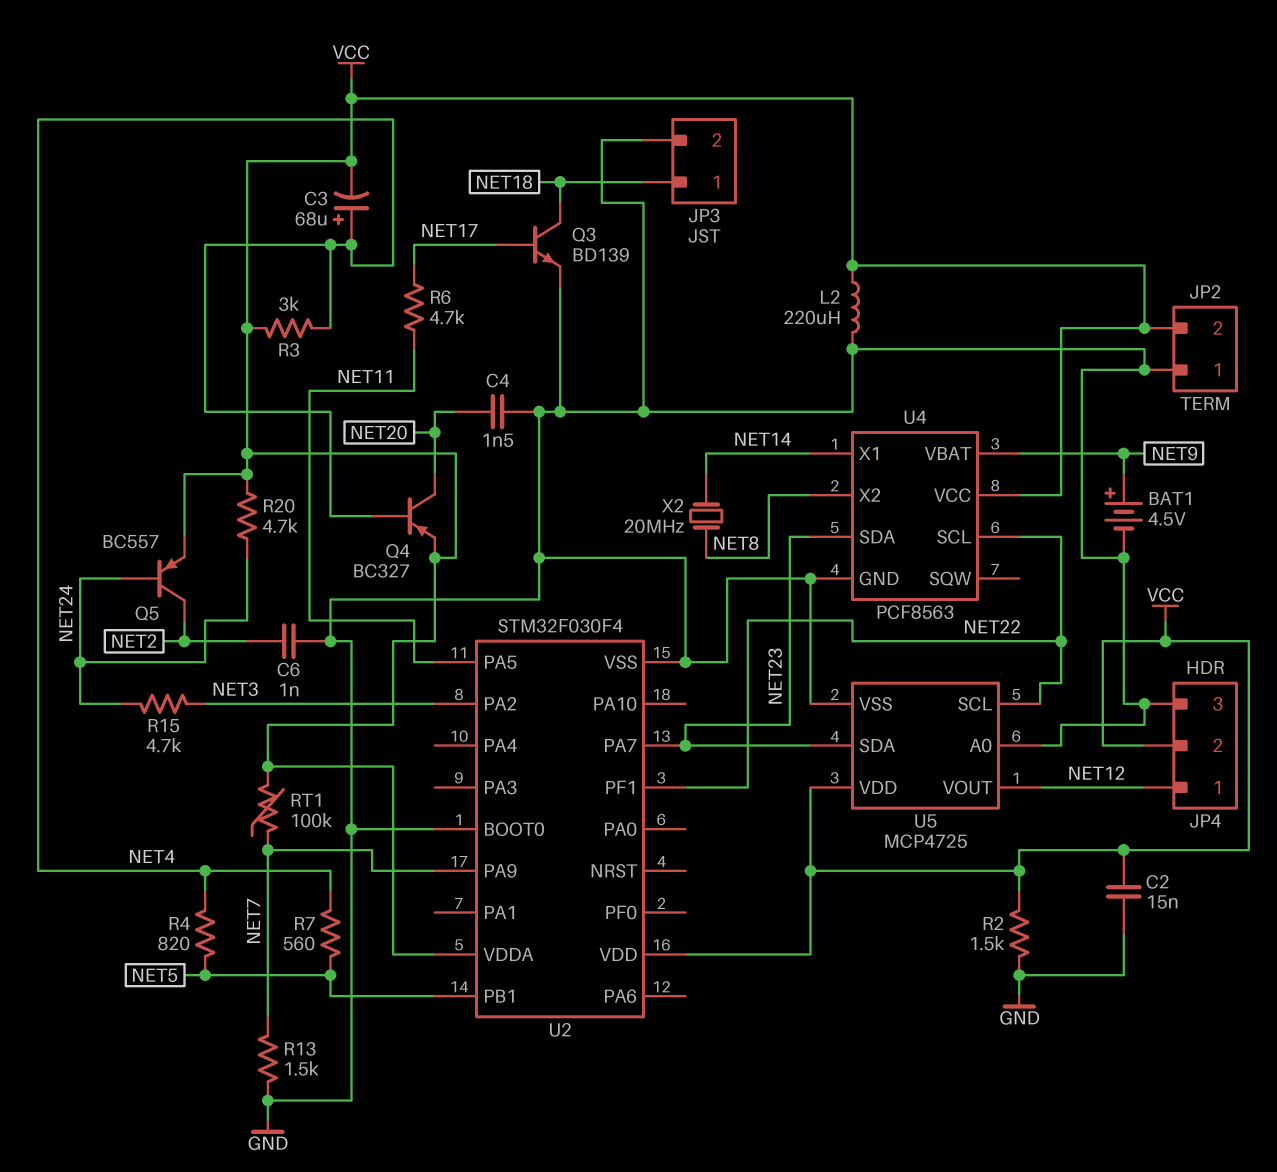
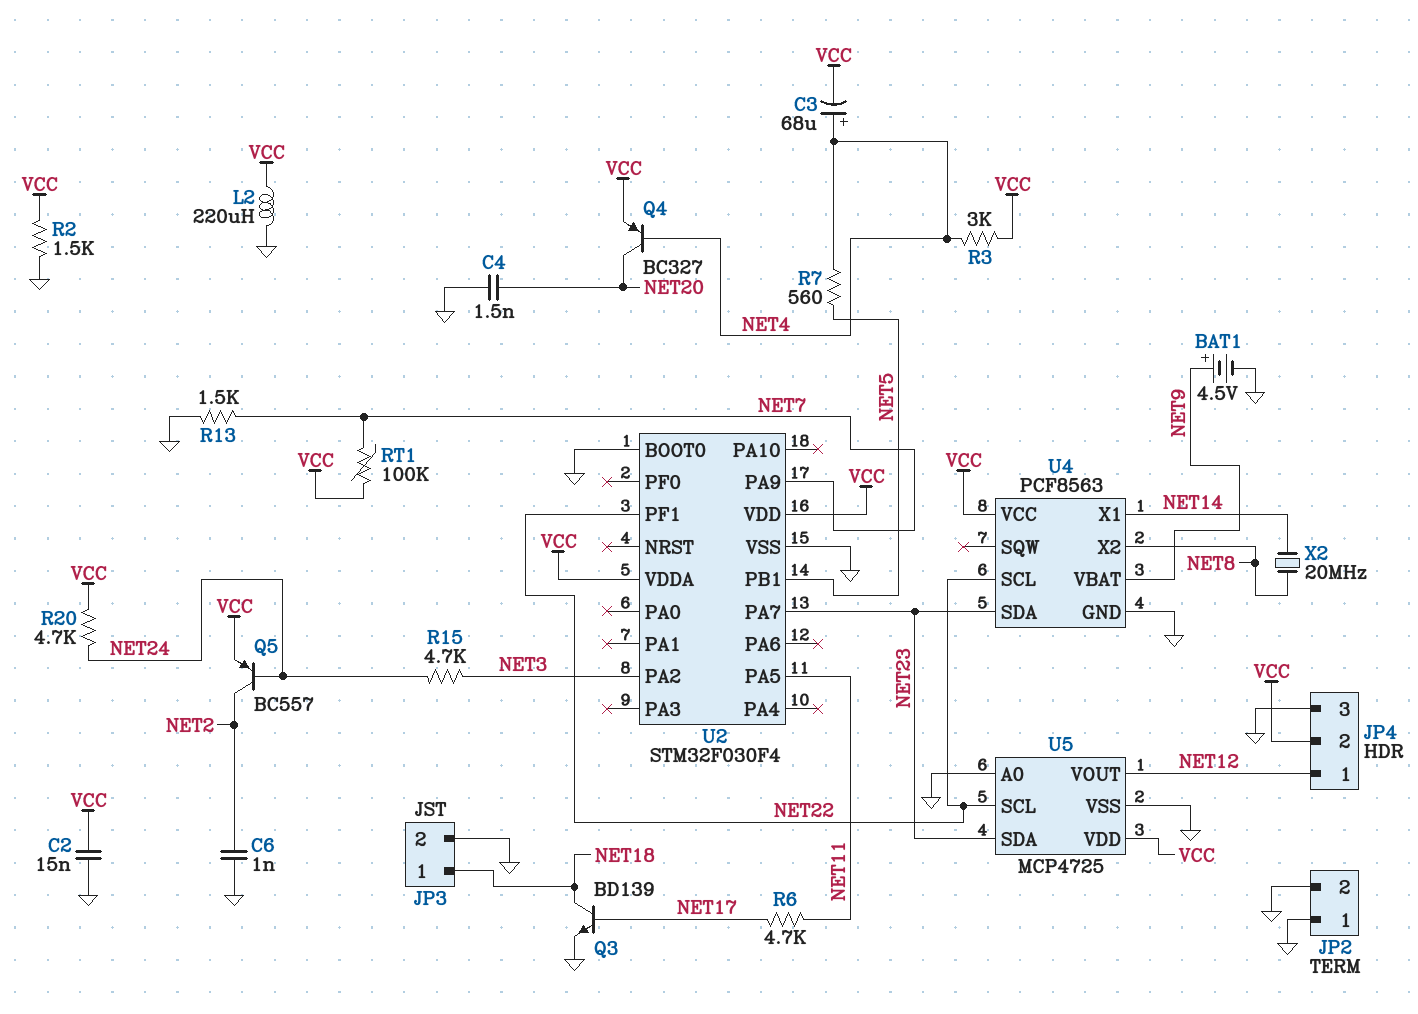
JP2 pin 2: VCC -> GND
R4: 820 (NET4, NET5) -> none

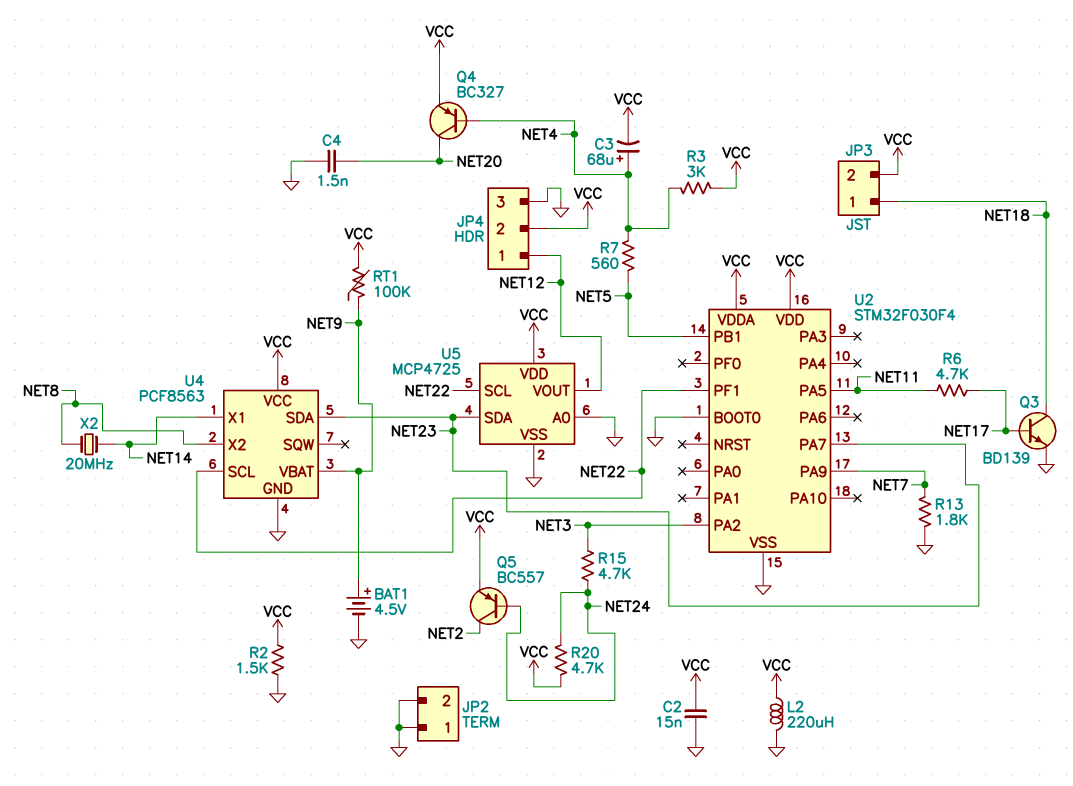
C6: 1nF (GND, NET2) -> none
JP3 pin 2: GND -> VCC
R13: 1.5k (GND, NET7) -> 1.8k (GND, NET7)
RT1: 100k (NET7, VCC) -> 100k (NET9, VCC)

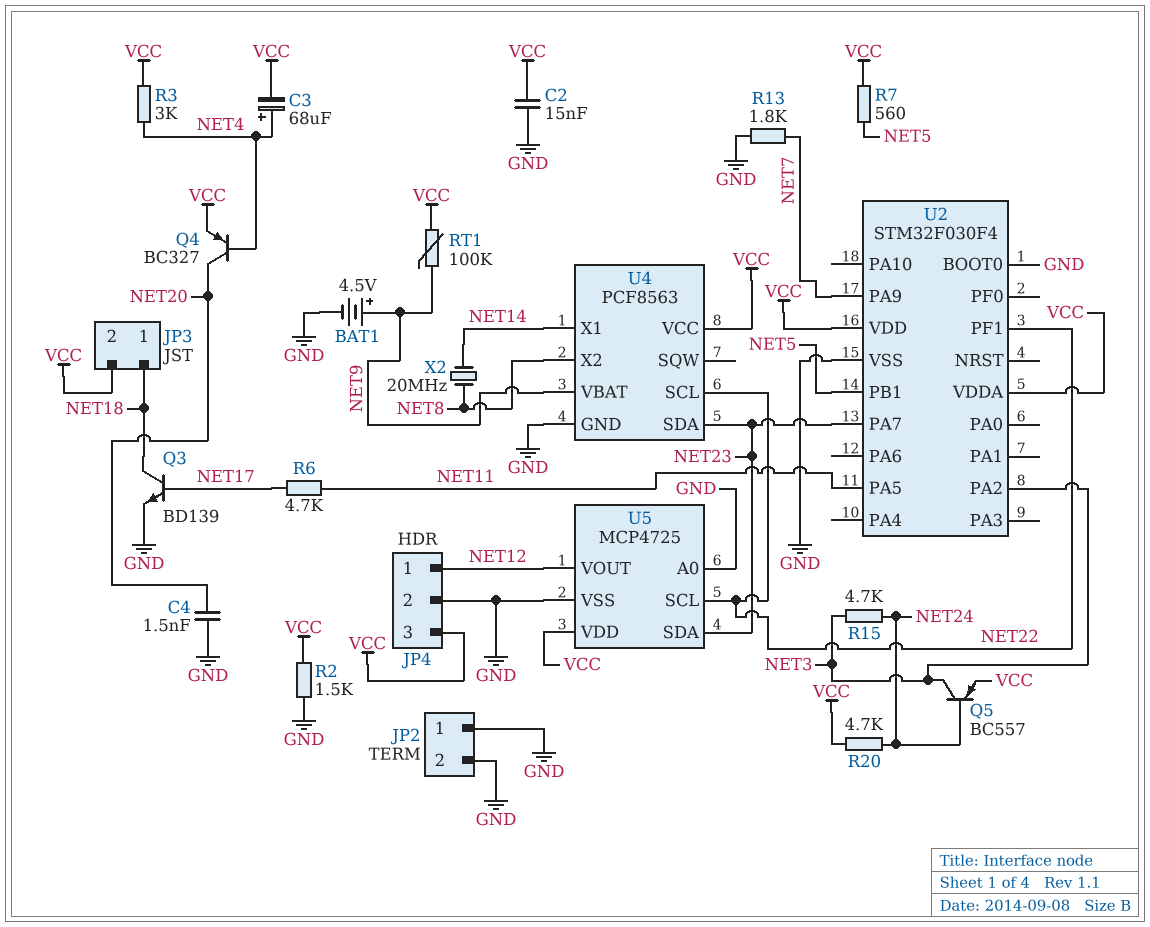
JP4 pin 2: VCC -> GND
JP4 pin 3: GND -> VCC
L2: 220uH (GND, VCC) -> none
Q5: PNP BC557 (B NET24, C NET2, E VCC) -> PNP BC557 (B NET24, C NET3, E VCC)
R7: 560 (NET4, NET5) -> 560 (NET5, VCC)

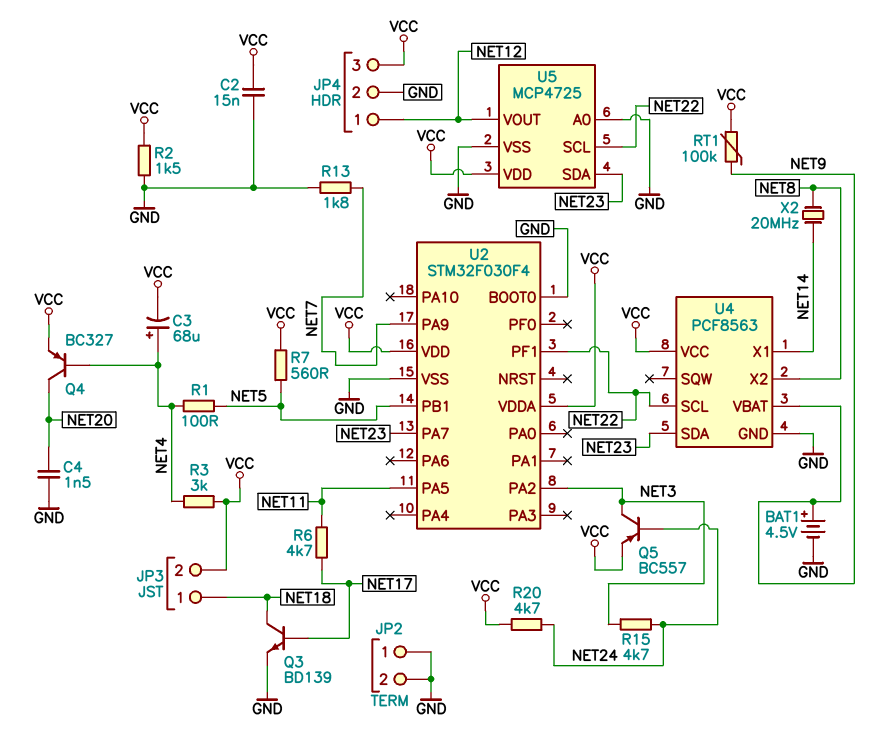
R1: none -> 100 (NET4, NET5)

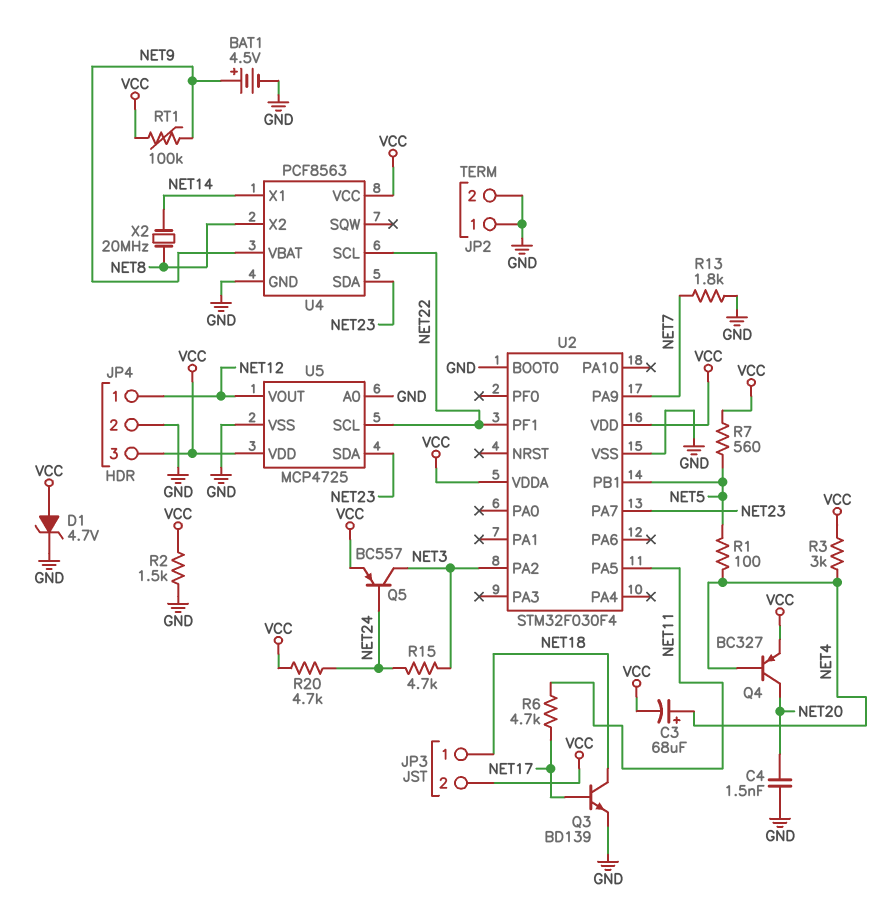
C2: 15nF (GND, VCC) -> none
D1: none -> zener 4.7V (A VCC, K GND)

